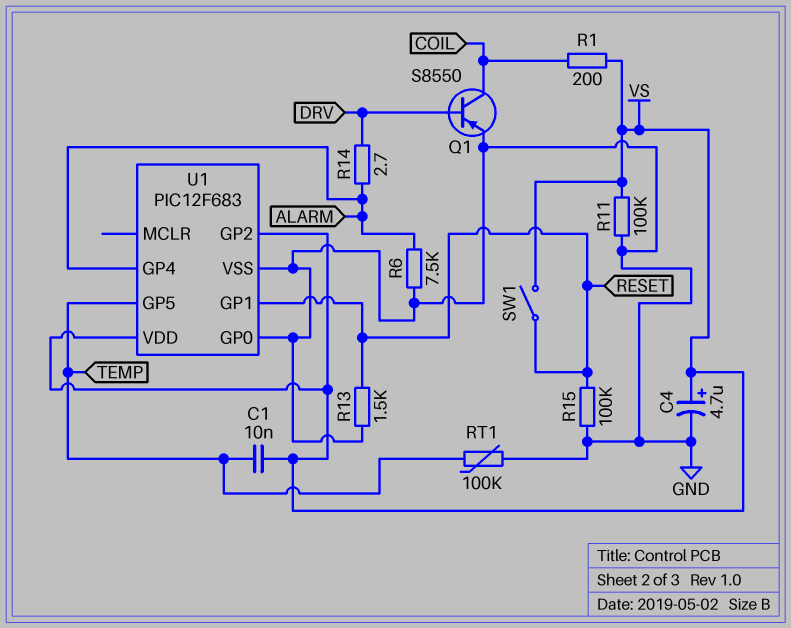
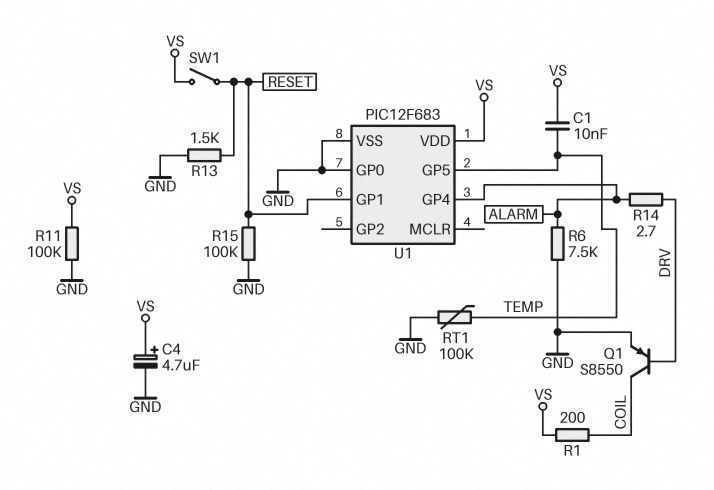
U1 pin GP2: VS -> none

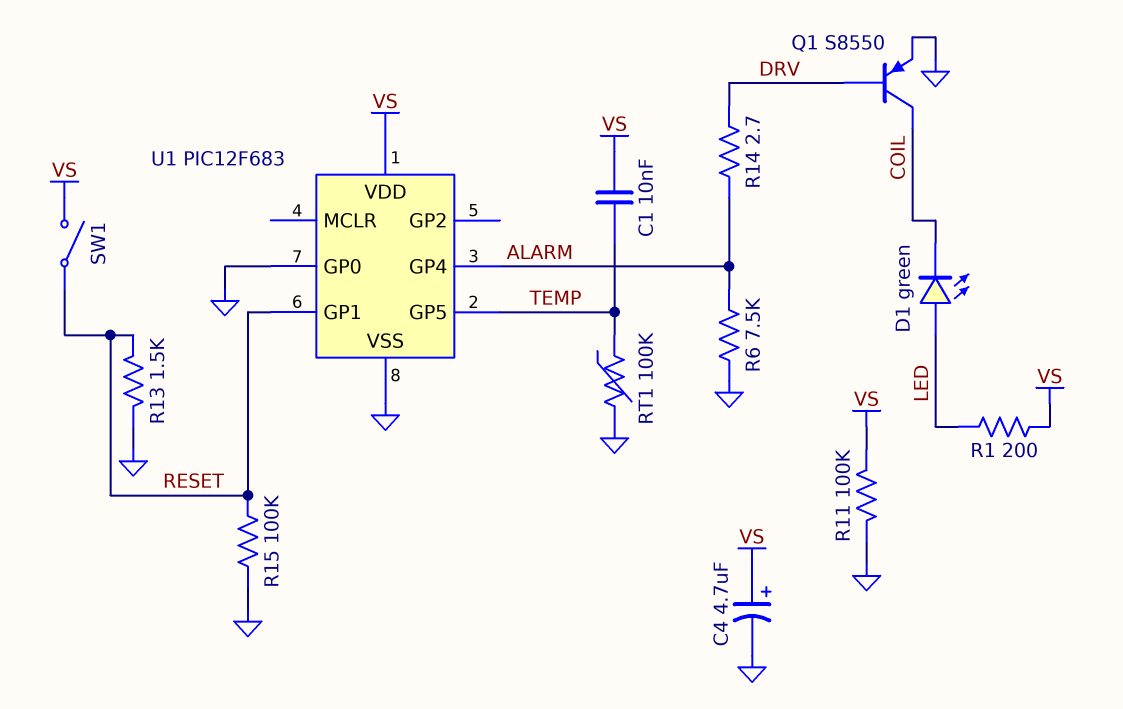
D1: none -> LED green (A LED, K COIL)
R1: 200 (COIL, VS) -> 200 (LED, VS)

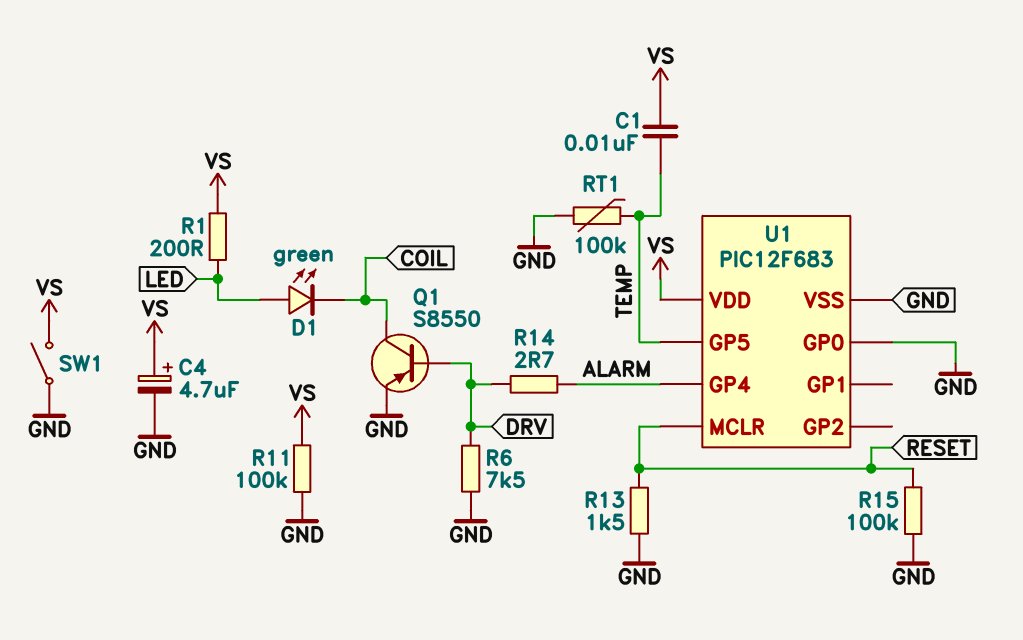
R6: 7.5k (ALARM, GND) -> 7.5k (DRV, GND)
SW1: switch (RESET, VS) -> switch (GND, VS)
U1 pin GP1: RESET -> none
U1 pin MCLR: none -> RESET

